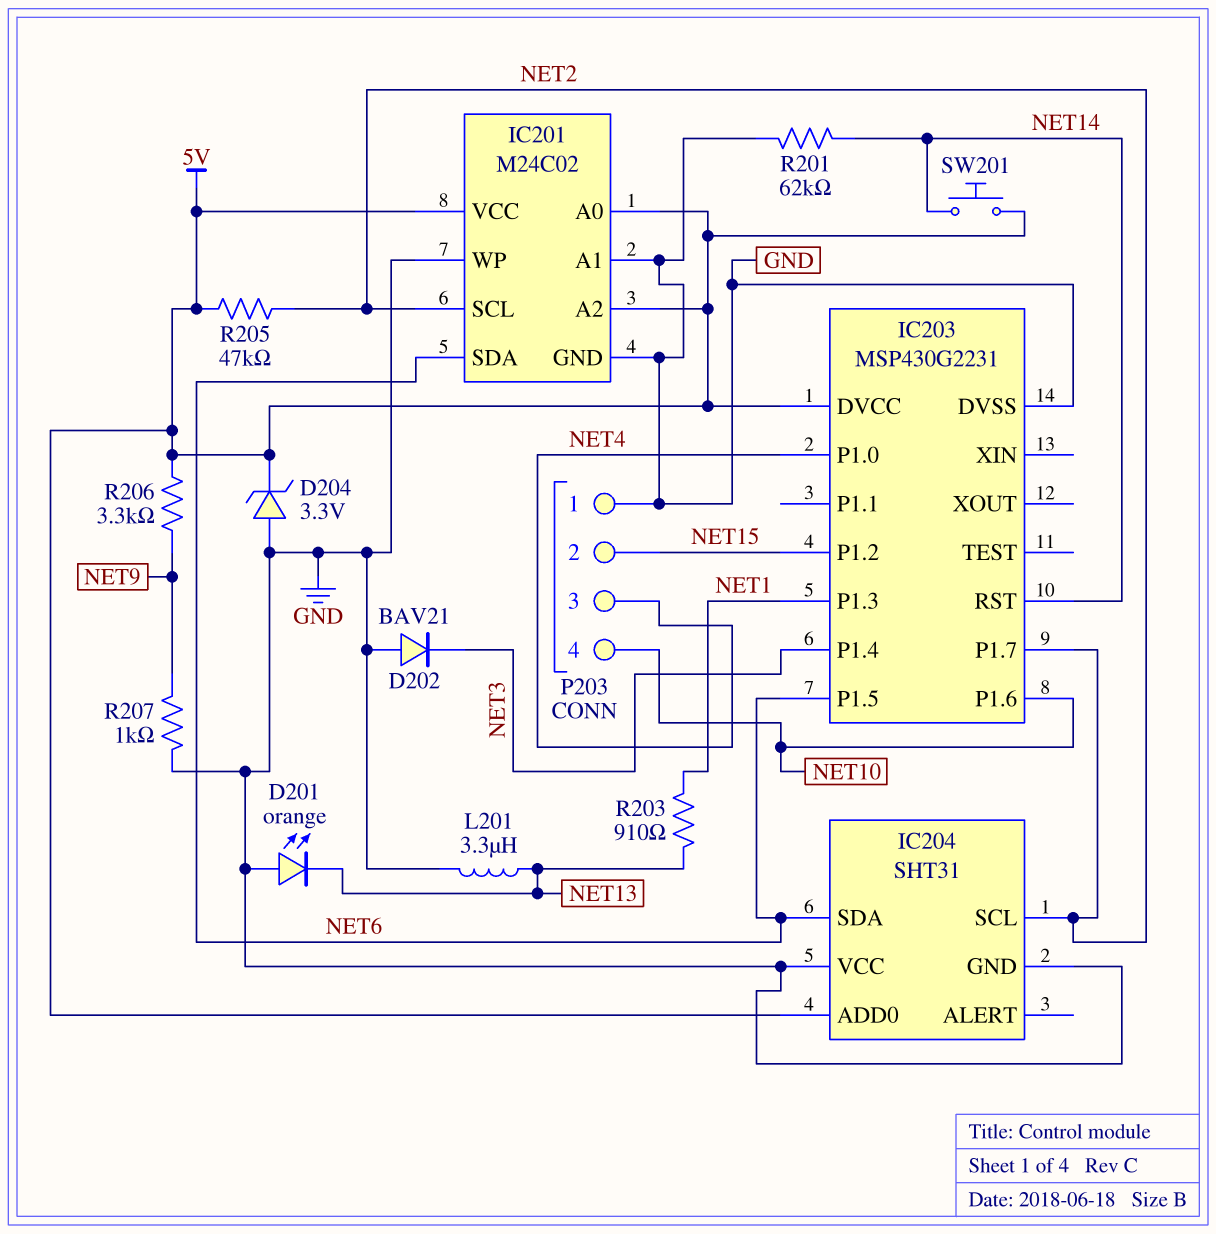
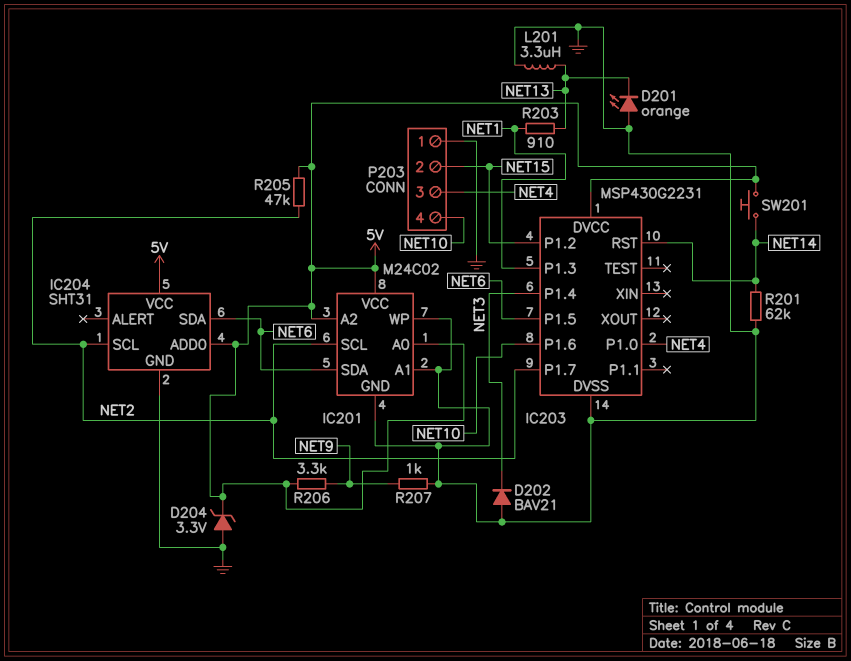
IC204 pin VCC: GND -> 5V

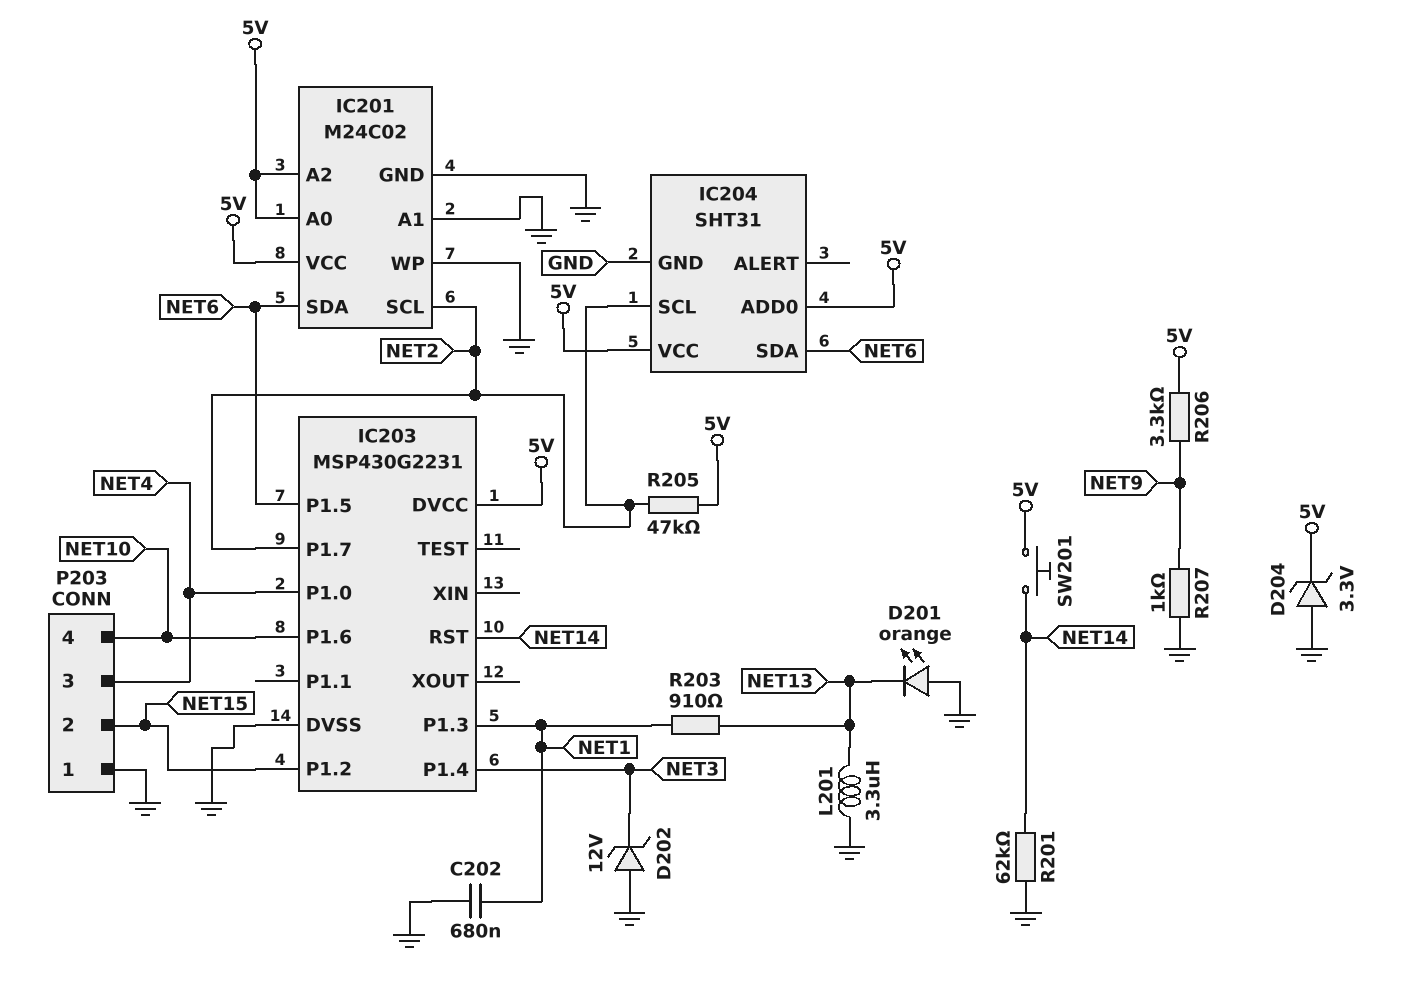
C202: none -> 680nF (GND, NET1)
D202: diode BAV21 (A GND, K NET3) -> zener 12V (A GND, K NET3)

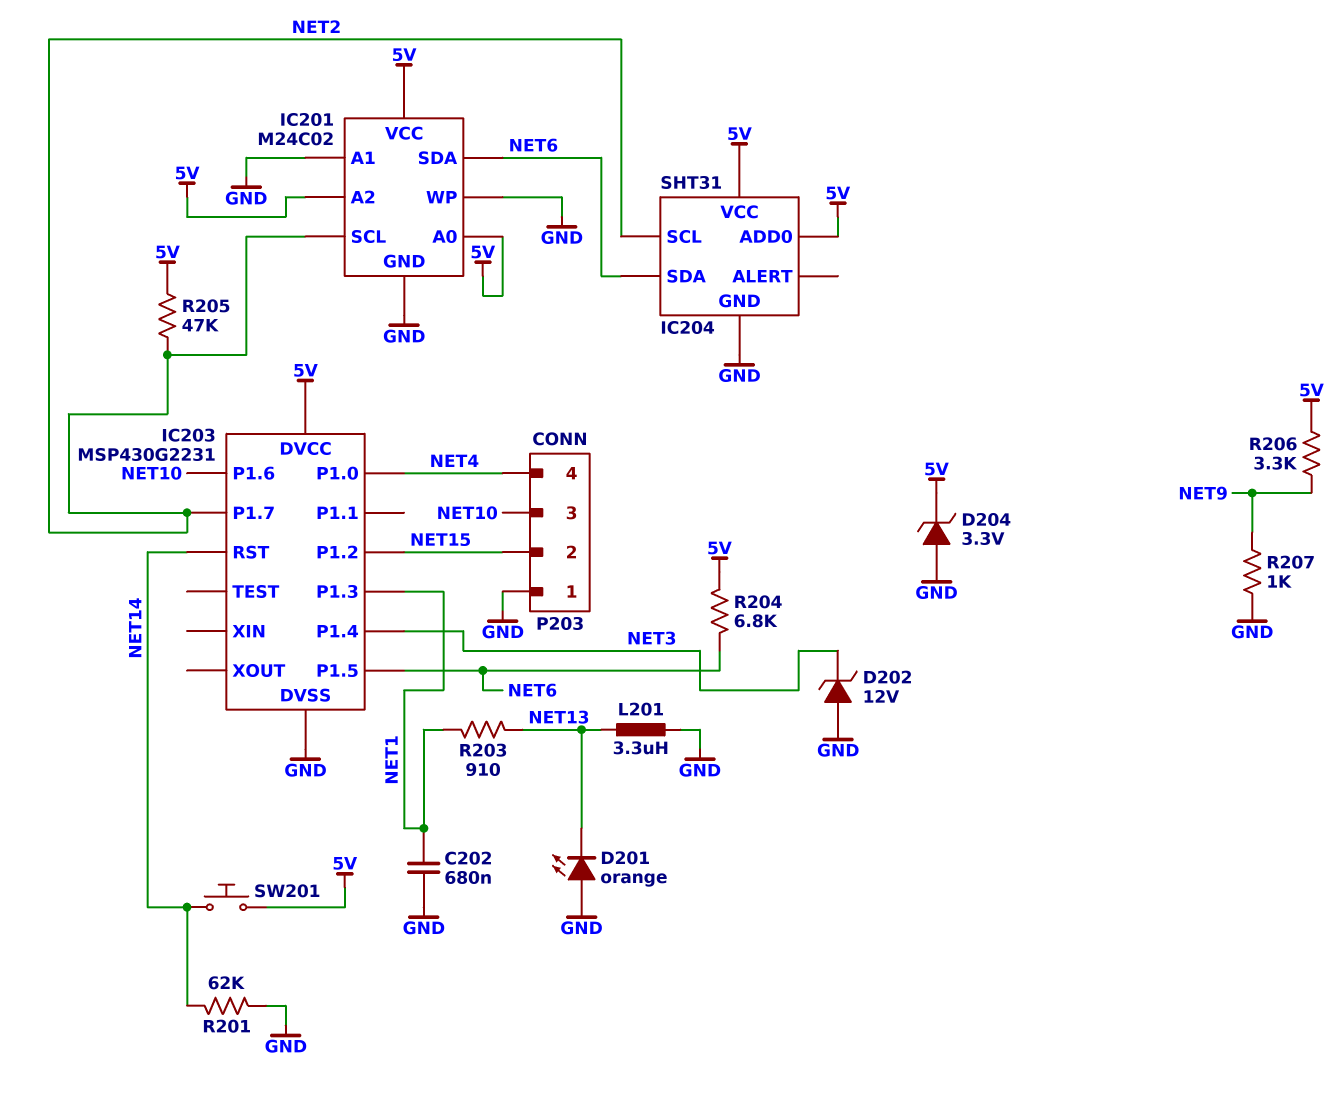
P203 pin 3: NET4 -> NET10
P203 pin 4: NET10 -> NET4
R204: none -> 6.8k (5V, NET6)

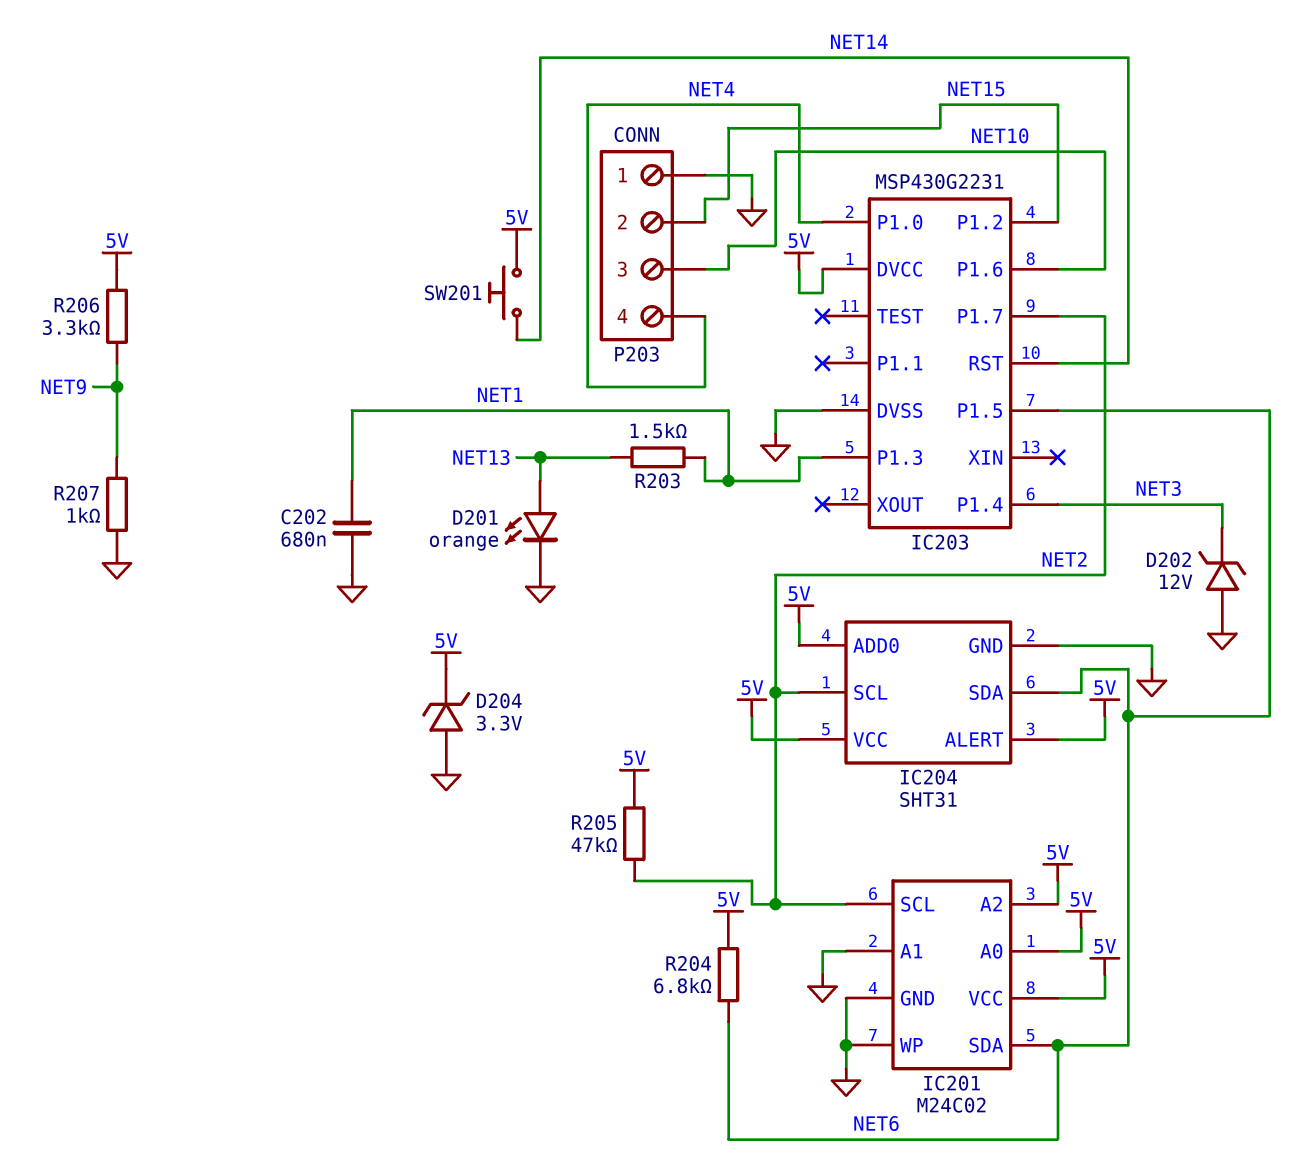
D201: LED orange (A GND, K NET13) -> LED orange (A NET13, K GND)
IC204 pin ALERT: none -> 5V
L201: 3.3uH (GND, NET13) -> none
R201: 62k (GND, NET14) -> none
R203: 910 (NET1, NET13) -> 1.5k (NET1, NET13)

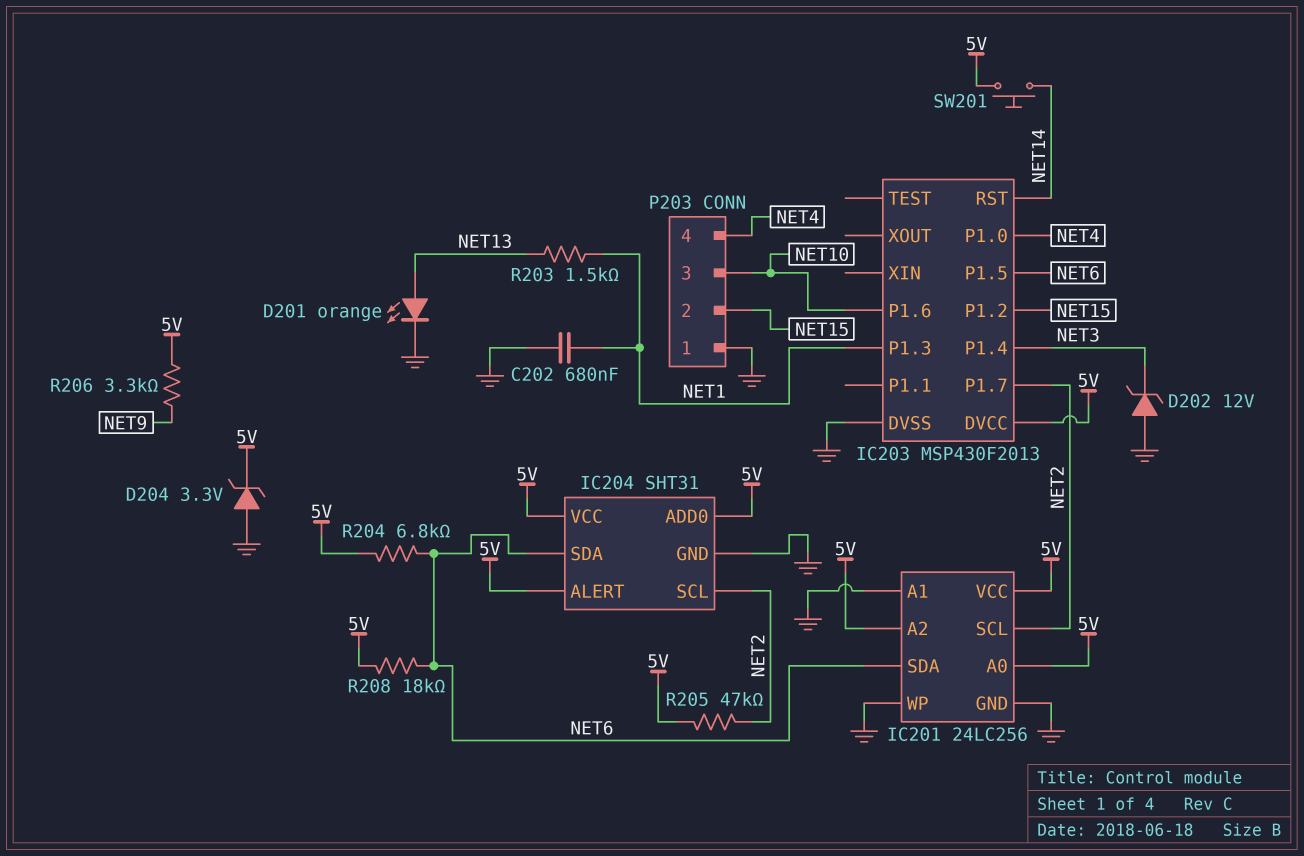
IC201: M24C02 -> 24LC256
IC203: MSP430G2231 -> MSP430F2013
R207: 1k (GND, NET9) -> none
R208: none -> 18k (5V, NET6)

